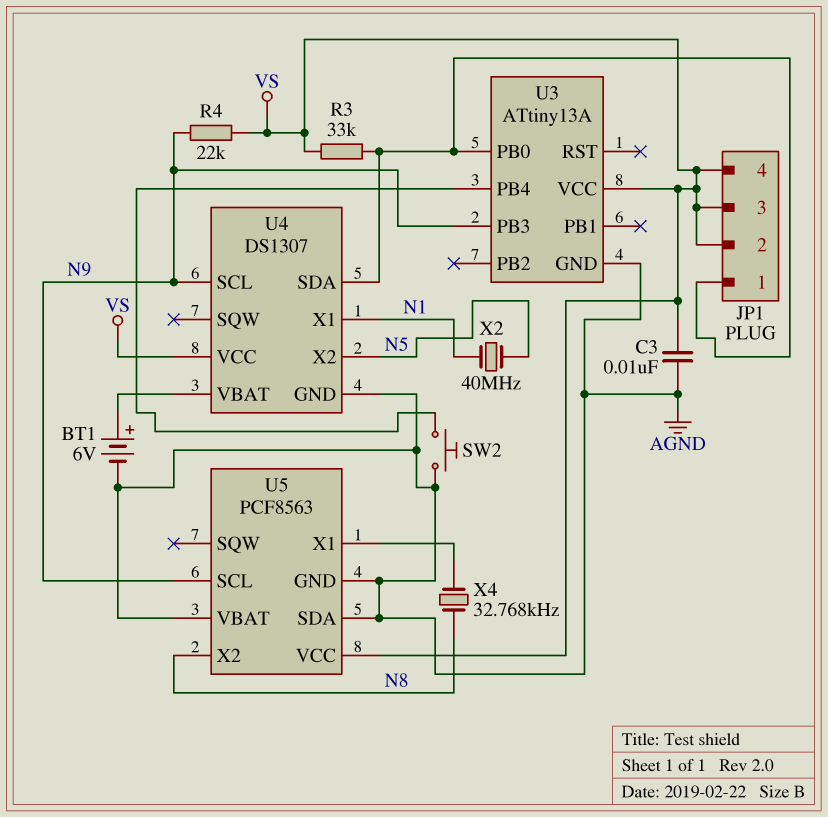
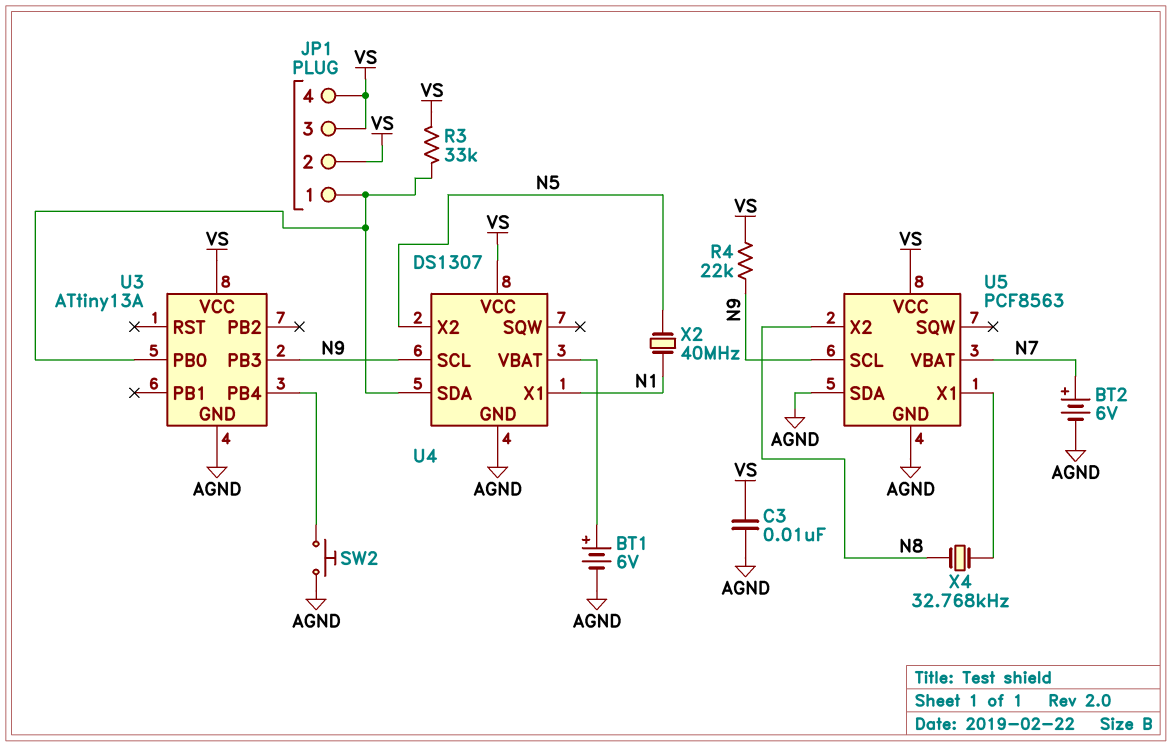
BT2: none -> 6V (plus N7, minus AGND)
U5 pin VBAT: AGND -> N7

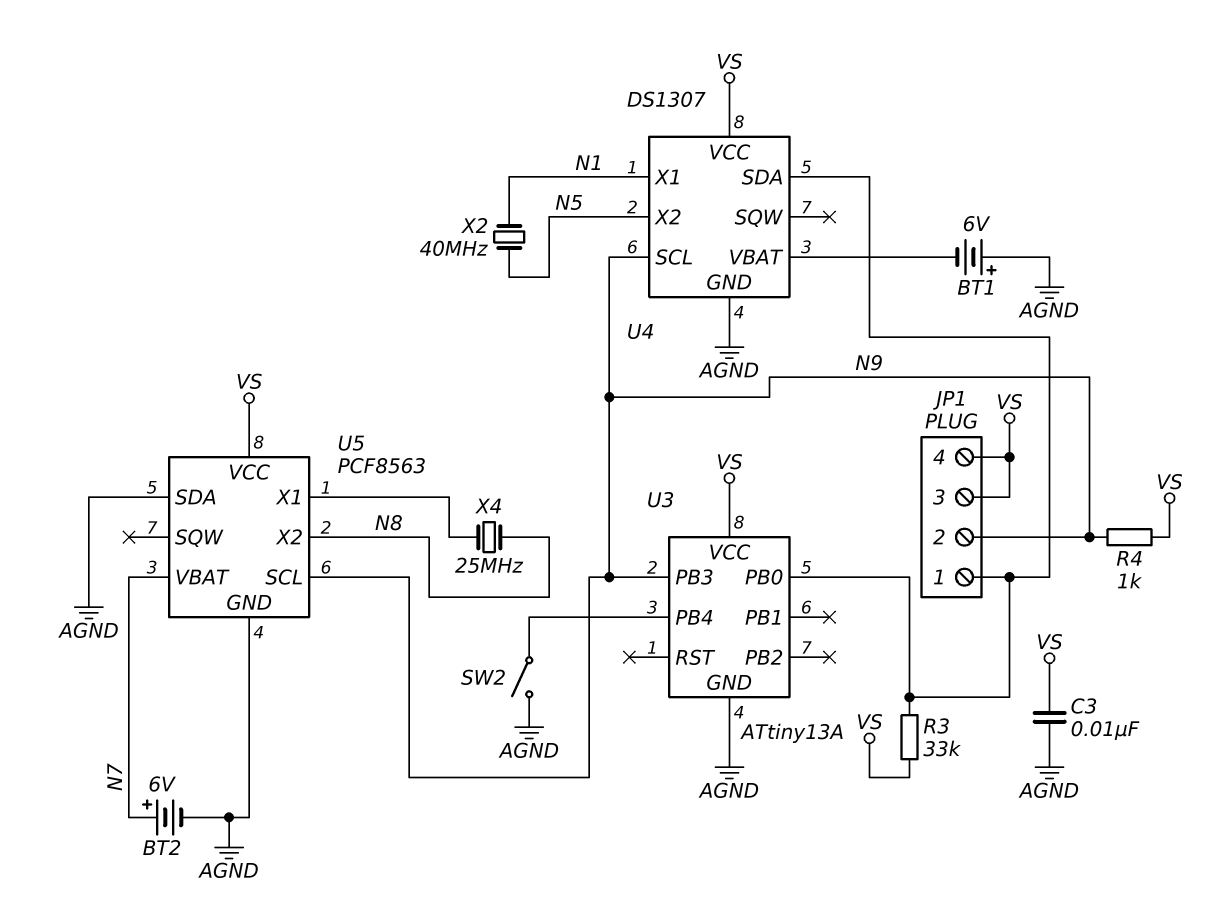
BT1: 6V (plus U4/VBAT, minus AGND) -> 6V (plus AGND, minus U4/VBAT)
JP1 pin 2: VS -> N9
R4: 22k (N9, VS) -> 1k (N9, VS)
SW2: button (AGND, U3/PB4) -> switch (AGND, U3/PB4)
X4: 32.768kHz (N8, U5/X1) -> 25MHz (N8, U5/X1)

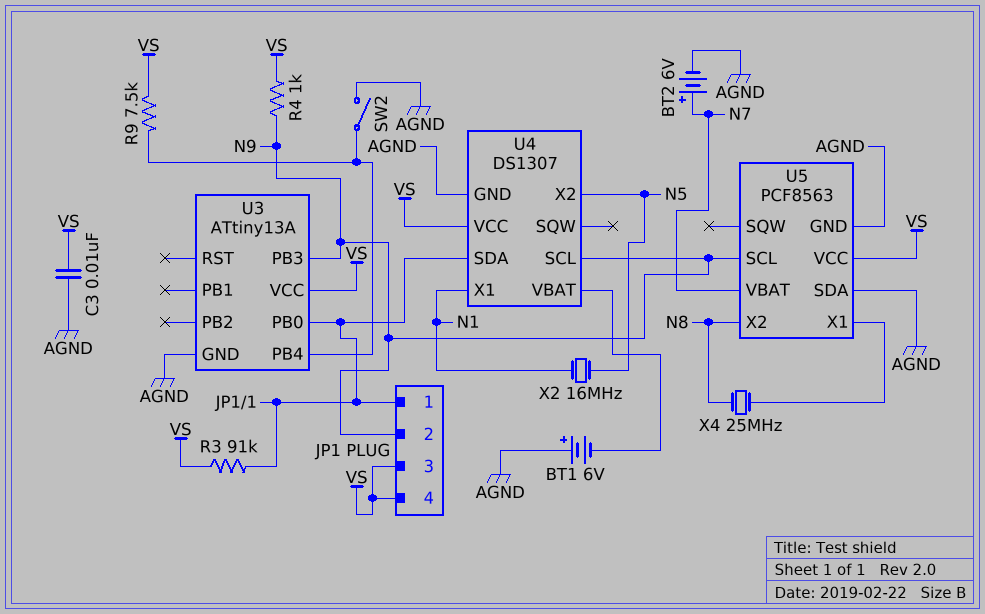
R3: 33k (JP1/1, VS) -> 91k (JP1/1, VS)
R9: none -> 7.5k (U3/PB4, VS)
X2: 40MHz (N1, N5) -> 16MHz (N1, N5)

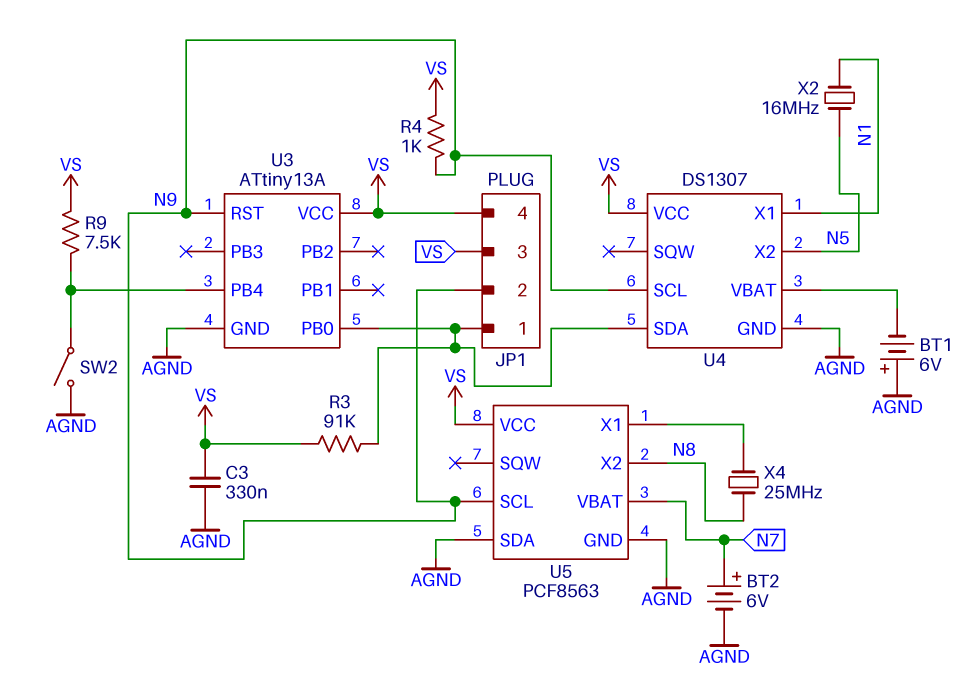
C3: 10nF (AGND, VS) -> 330nF (AGND, VS)
U3 pin PB3: N9 -> none
U3 pin RST: none -> N9

